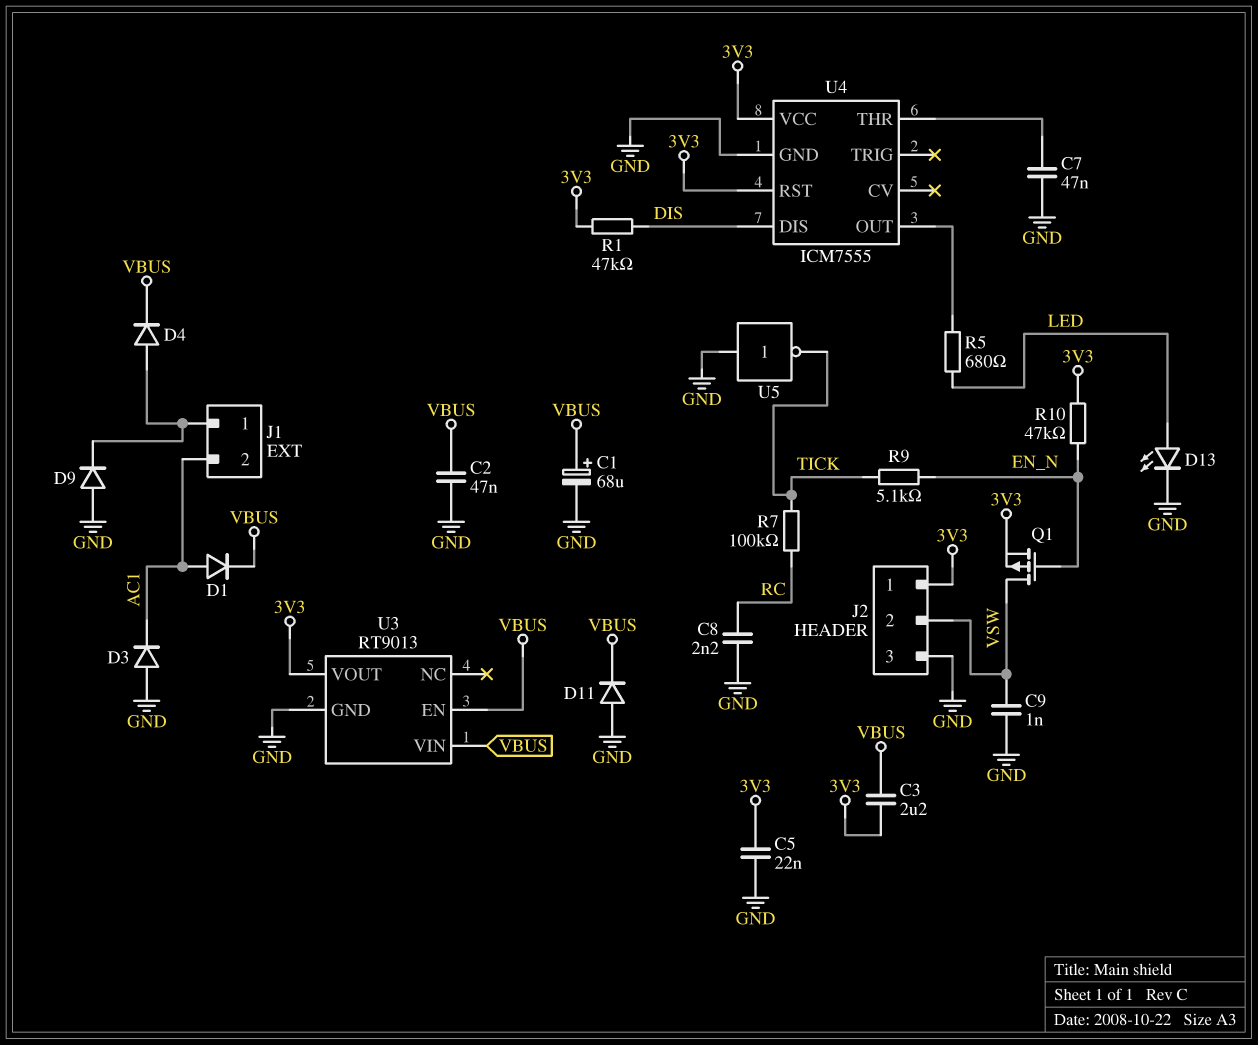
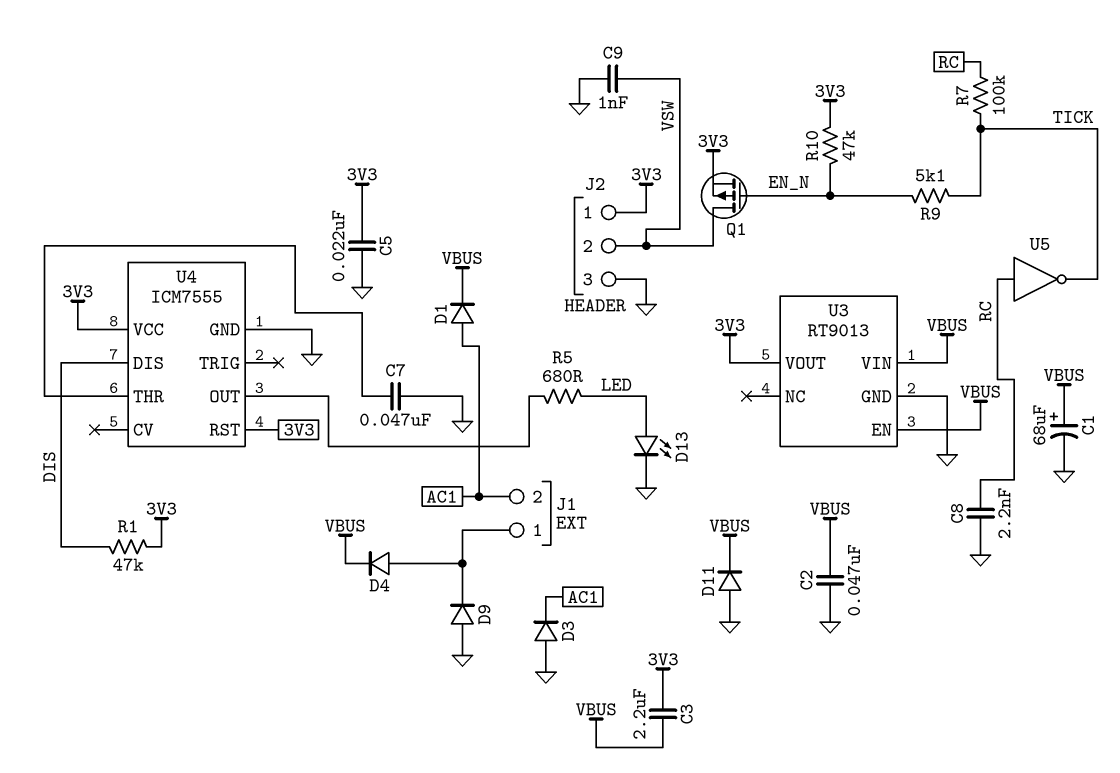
U5: NOT (in GND, out TICK) -> NOT (in RC, out TICK)

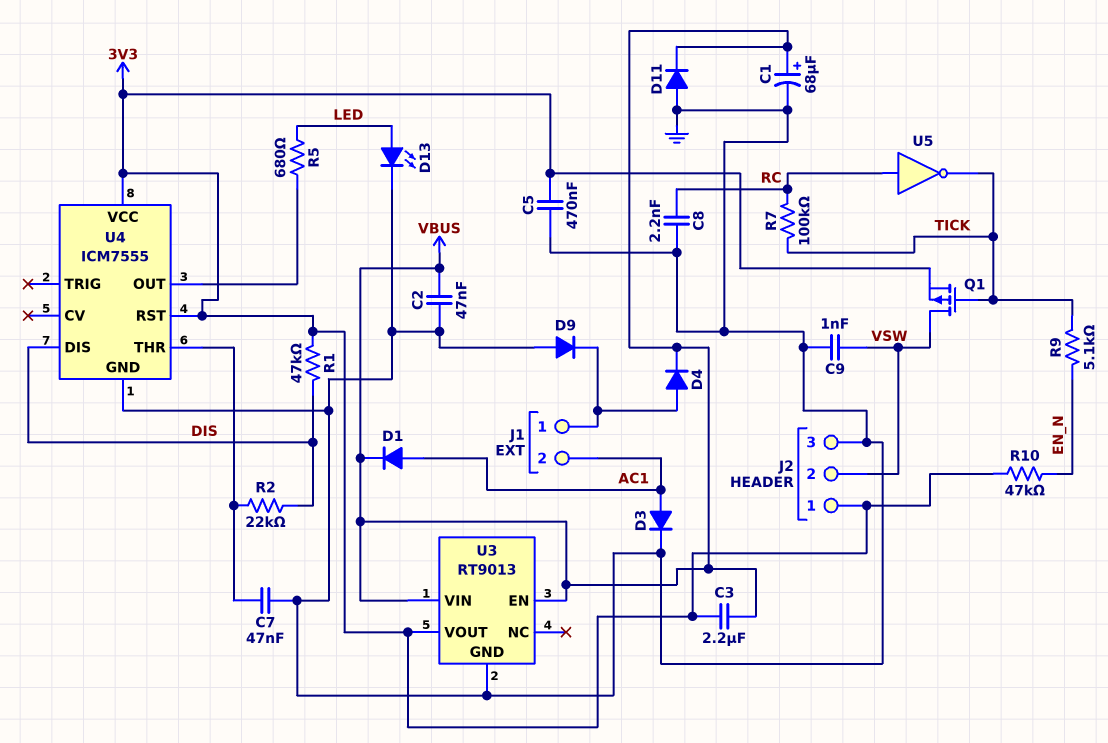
C5: 22nF (3V3, GND) -> 470nF (3V3, GND)
D3: diode (A GND, K AC1) -> diode (A AC1, K GND)
Q1: PMOS (G EN_N, D VSW, S 3V3) -> PMOS (G TICK, D VSW, S 3V3)
R2: none -> 22k (DIS, U4/THR)

